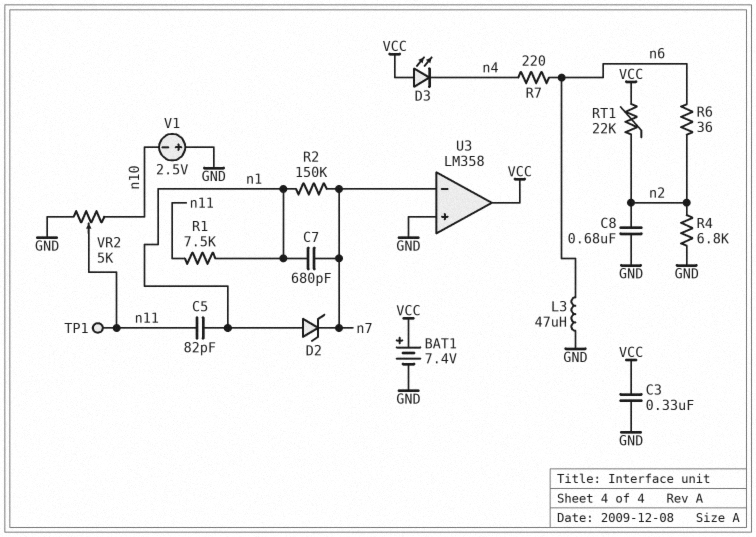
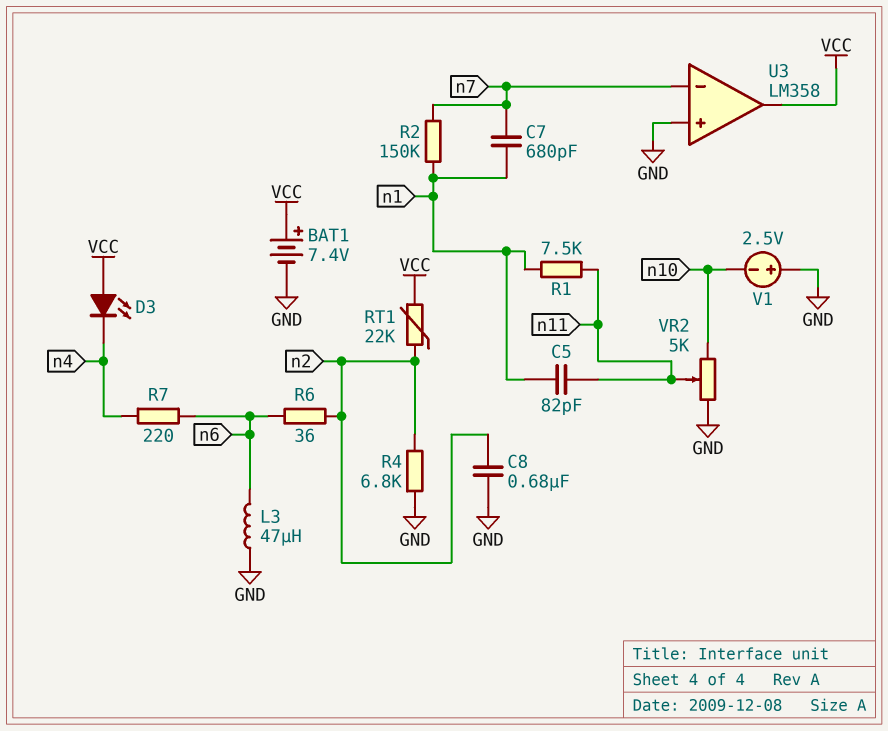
C3: 330nF (GND, VCC) -> none
D2: zener (A n1, K n7) -> none
TP1: test point (n11) -> none

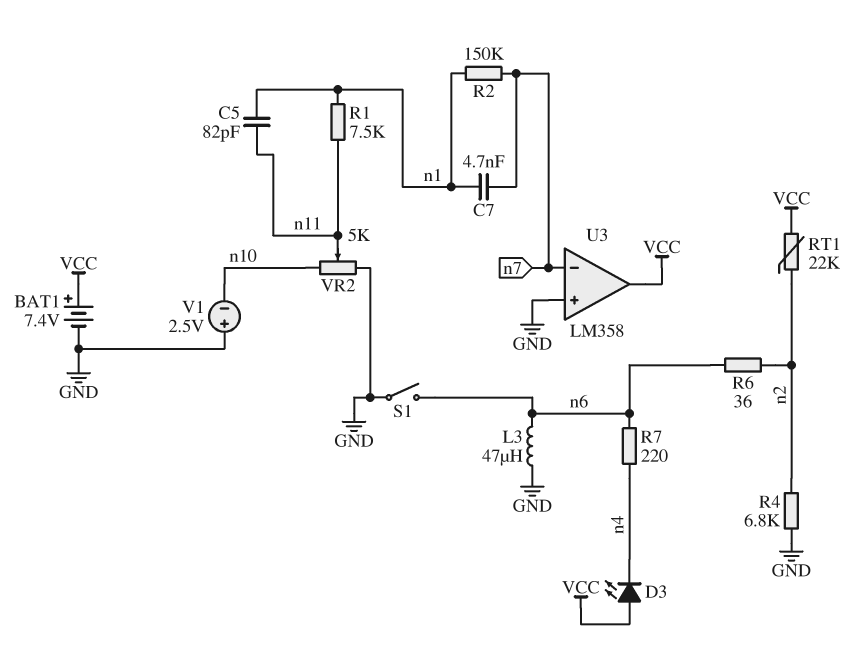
C7: 680pF (n1, n7) -> 4.7nF (n1, n7)
C8: 680nF (GND, n2) -> none
S1: none -> switch (GND, n6)

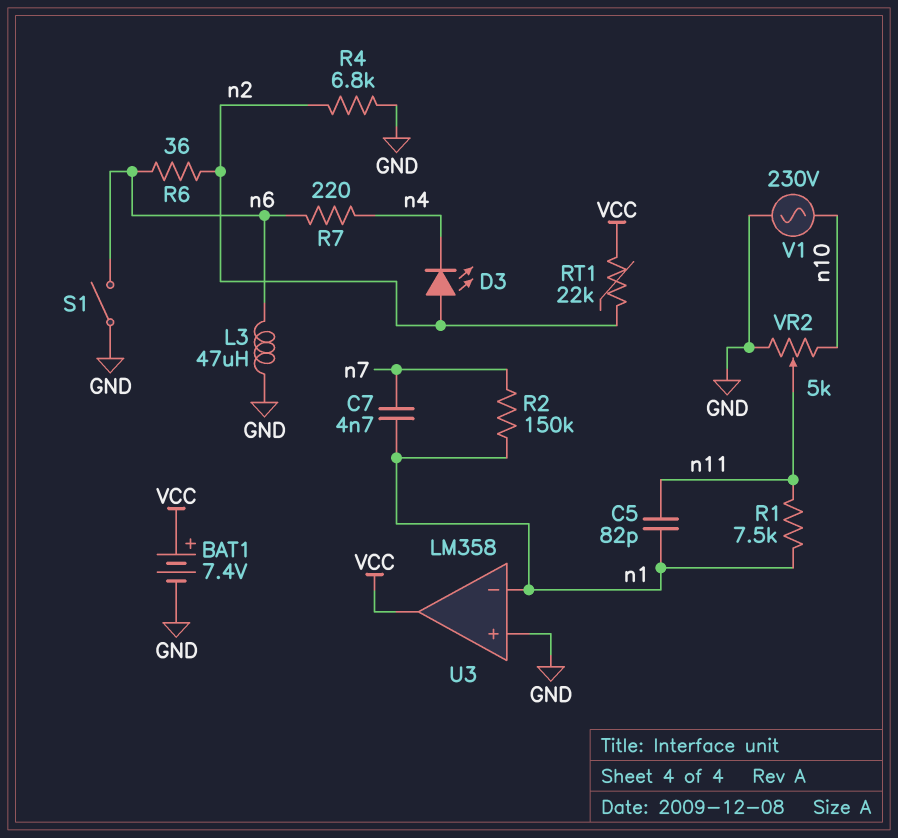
D3: LED (A VCC, K n4) -> LED (A n2, K n4)
U3 pin in-: n7 -> n1
V1: 2.5V (plus GND, minus n10) -> AC 230V (GND, n10)

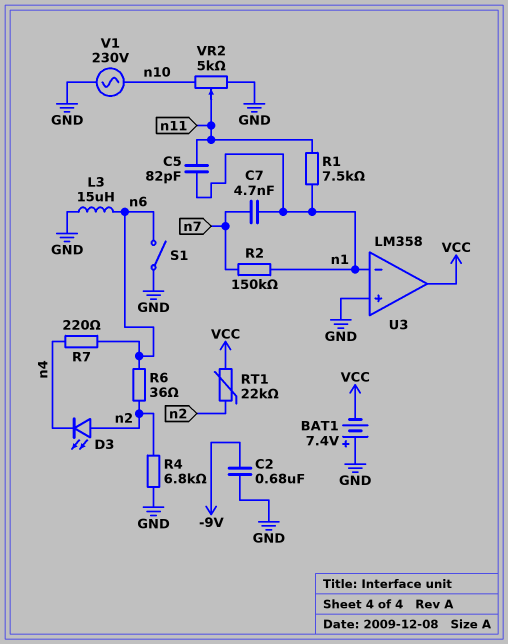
BAT1: 7.4V (plus VCC, minus GND) -> 7.4V (plus GND, minus VCC)
C2: none -> 680nF (-9V, GND)
L3: 47uH (GND, n6) -> 15uH (GND, n6)

